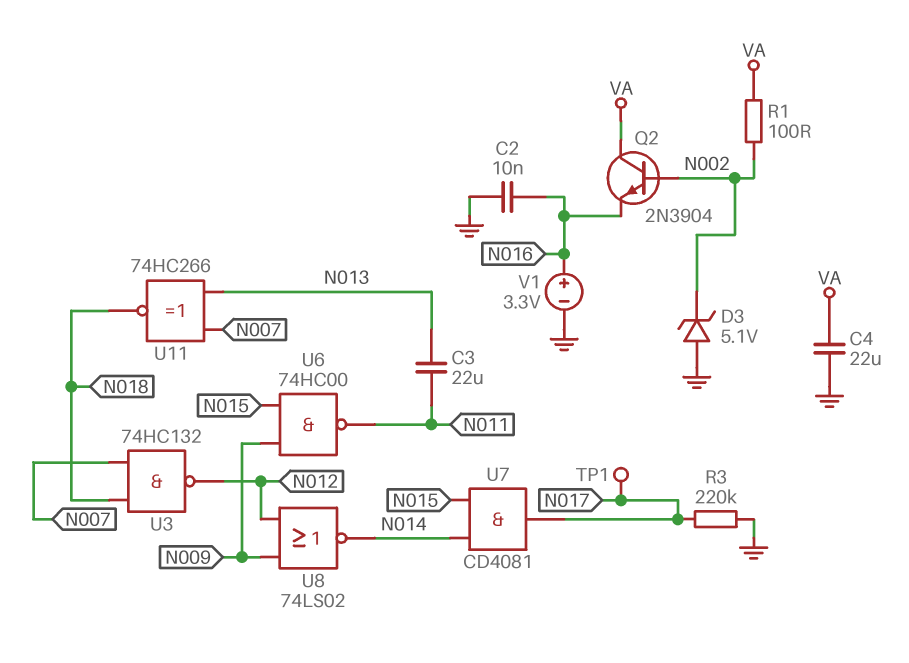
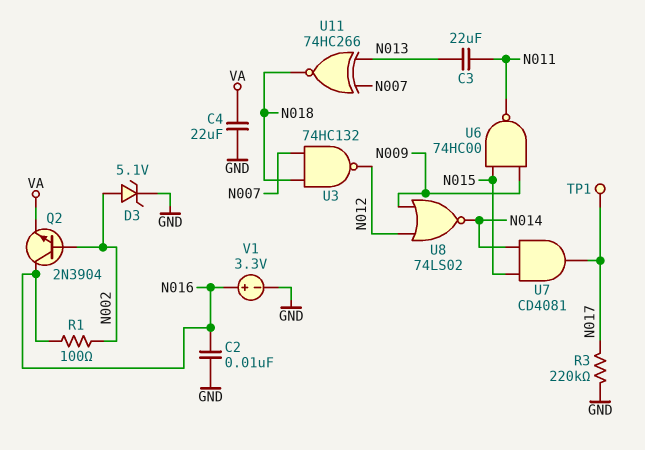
D3: zener 5.1V (A GND, K N002) -> zener 5.1V (A N002, K GND)
Q2: NPN 2N3904 (B N002, C VA, E N016) -> NPN 2N3904 (B N002, C N016, E VA)
R1: 100 (N002, VA) -> 100 (N002, N016)

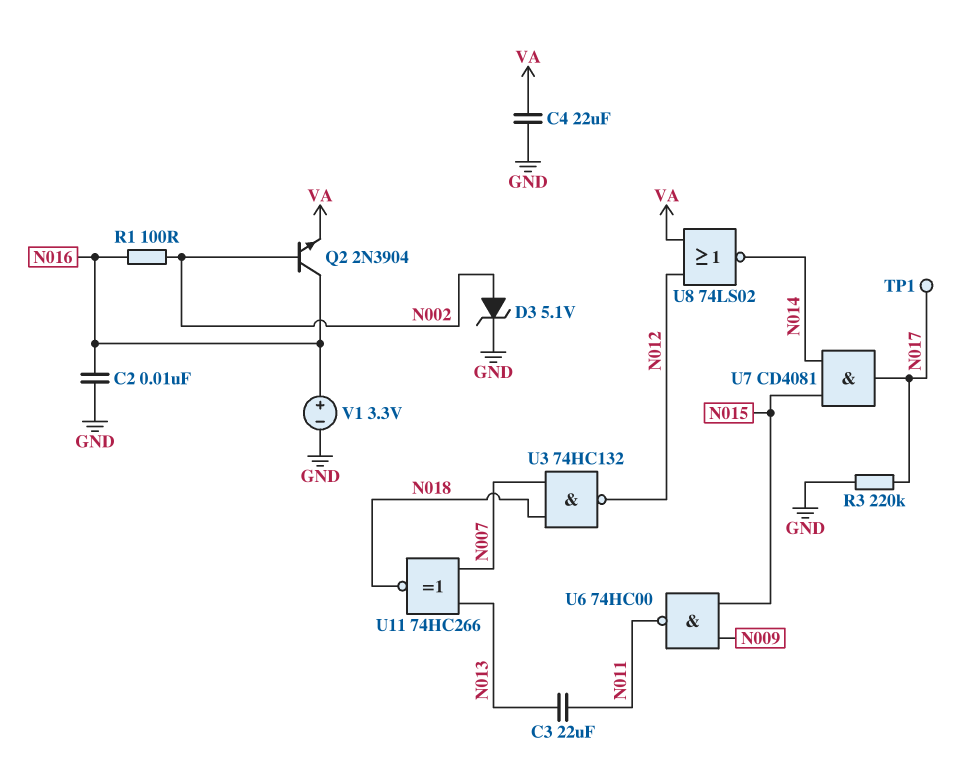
U8: NOR 74LS02 (in N009, in N012, out N014) -> NOR 74LS02 (in N012, in VA, out N014)

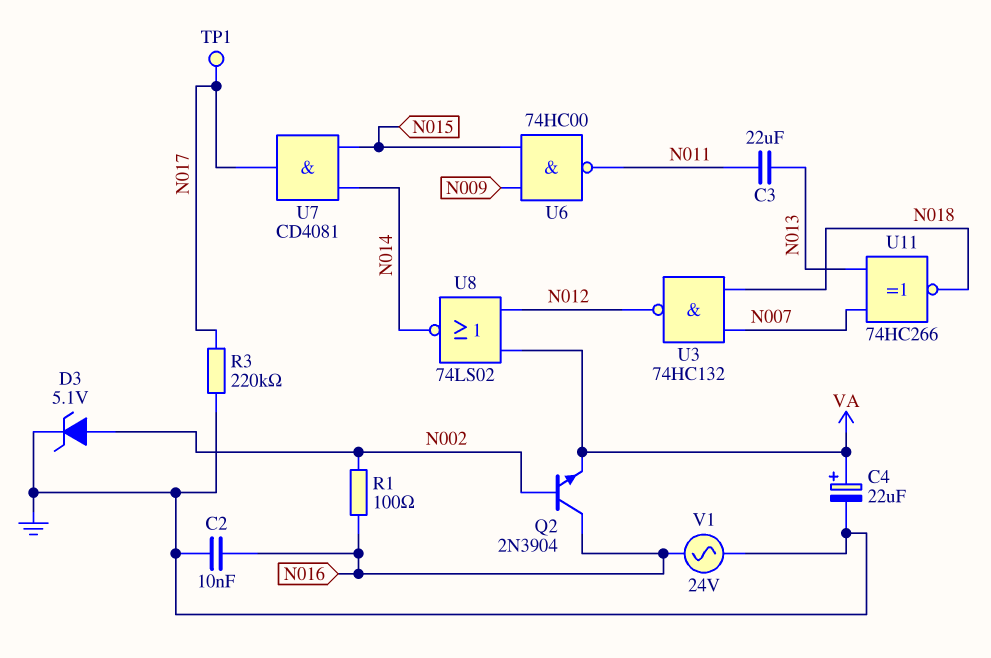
C4: 22uF (GND, VA) -> 22uF (plus VA, minus GND)
V1: 3.3V (plus N016, minus GND) -> AC 24V (GND, N016)

